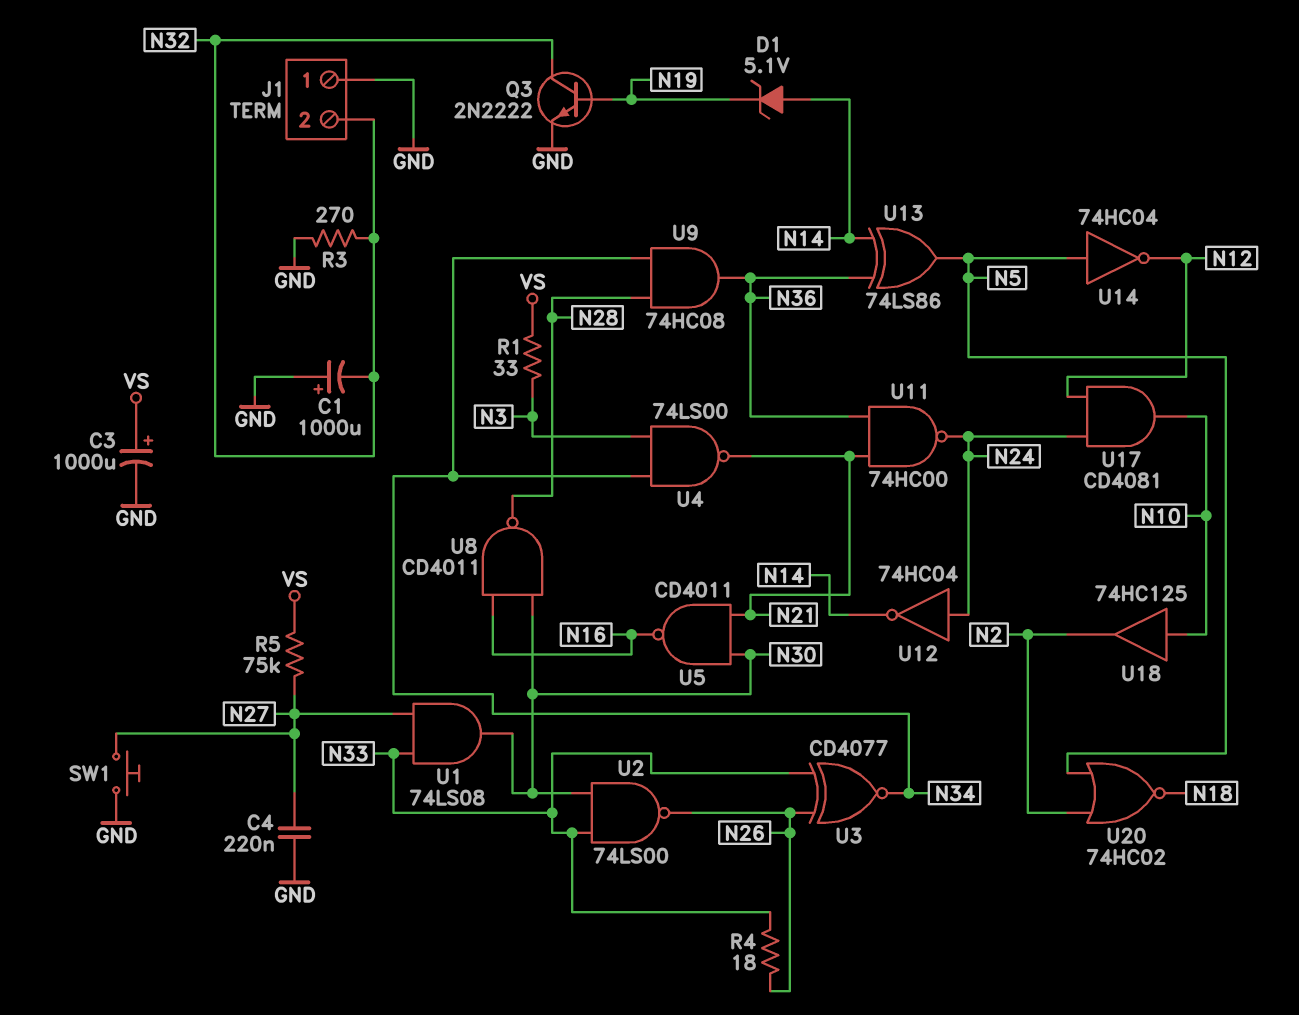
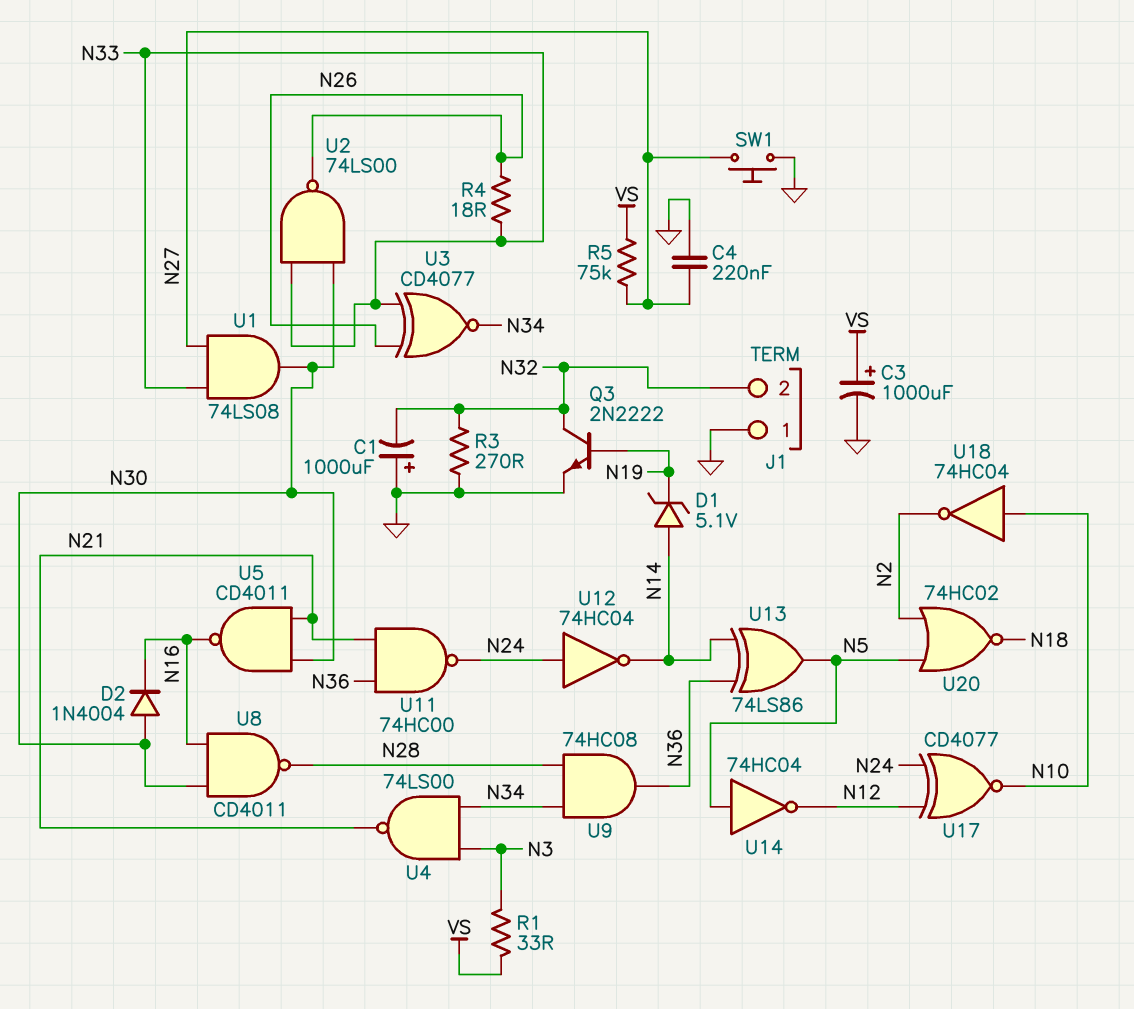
D2: none -> diode 1N4004 (A N30, K N16)
U17: AND CD4081 (in N12, in N24, out N10) -> XNOR CD4077 (in N12, in N24, out N10)
U18: buffer 74HC125 (in N10, out N2) -> NOT 74HC04 (in N10, out N2)

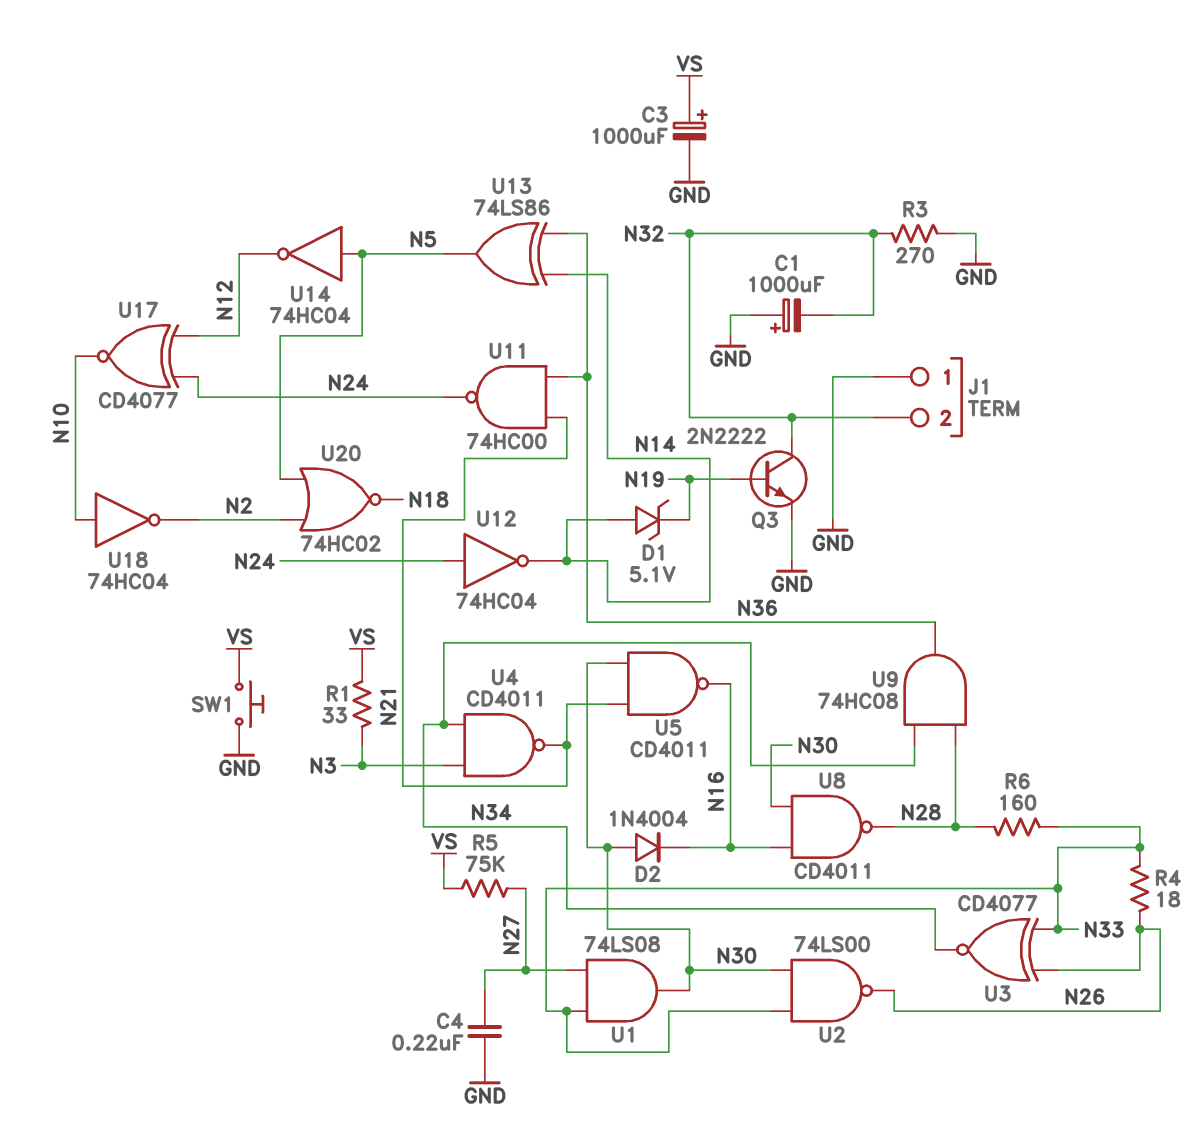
R6: none -> 160 (N28, N33)
SW1: button (GND, N27) -> button (GND, VS)
U4: NAND 74LS00 (in N3, in N34, out N21) -> NAND CD4011 (in N3, in N34, out N21)

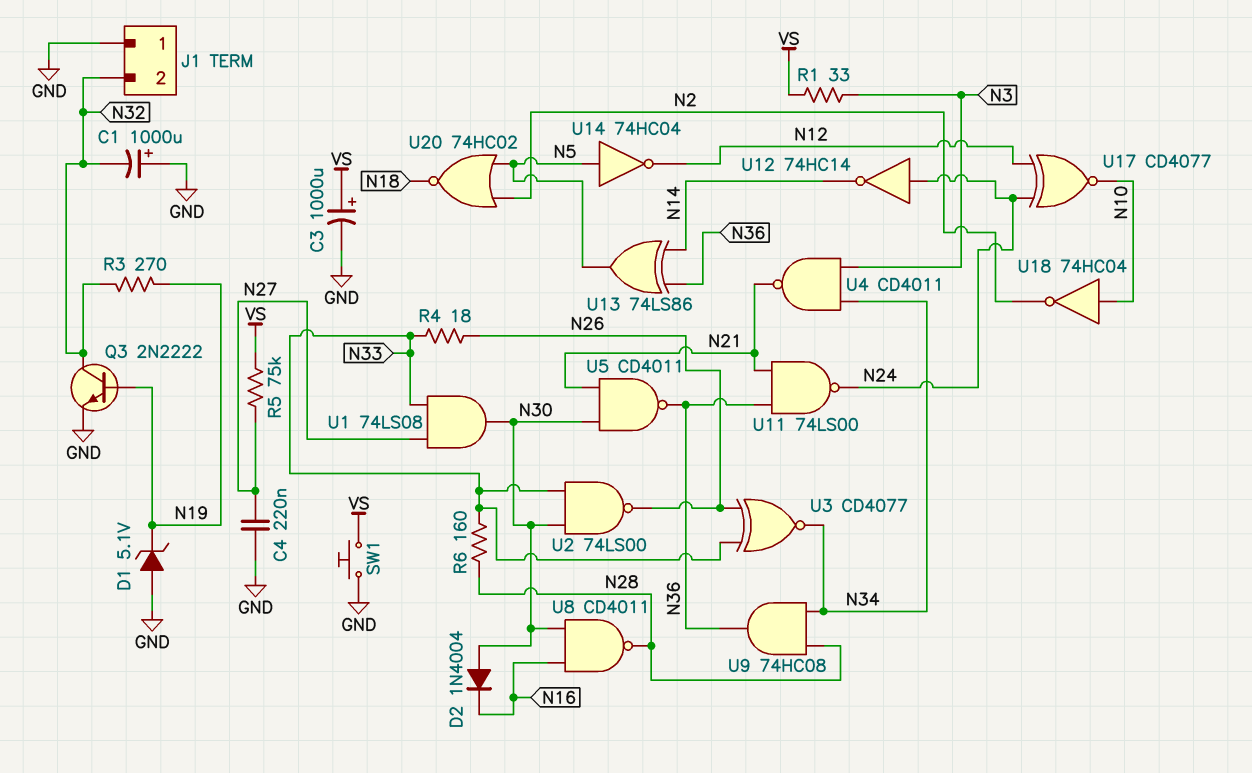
D1: zener 5.1V (A N14, K N19) -> zener 5.1V (A GND, K N19)
R3: 270 (GND, N32) -> 270 (N19, N32)
U5: NAND CD4011 (in N21, in N30, out N16) -> NAND CD4011 (in N21, in N30, out N36)
U11: NAND 74HC00 (in N21, in N36, out N24) -> NAND 74LS00 (in N21, in N36, out N24)
U12: NOT 74HC04 (in N24, out N14) -> NOT 74HC14 (in N24, out N14)

